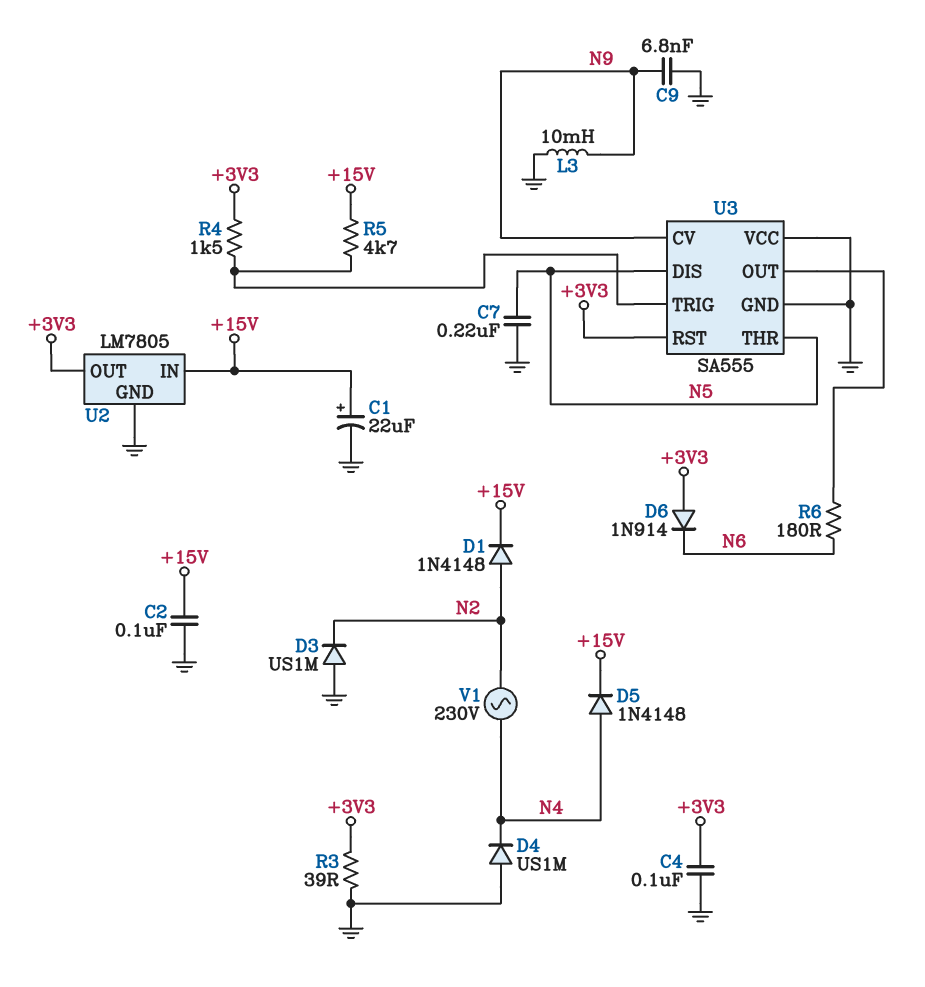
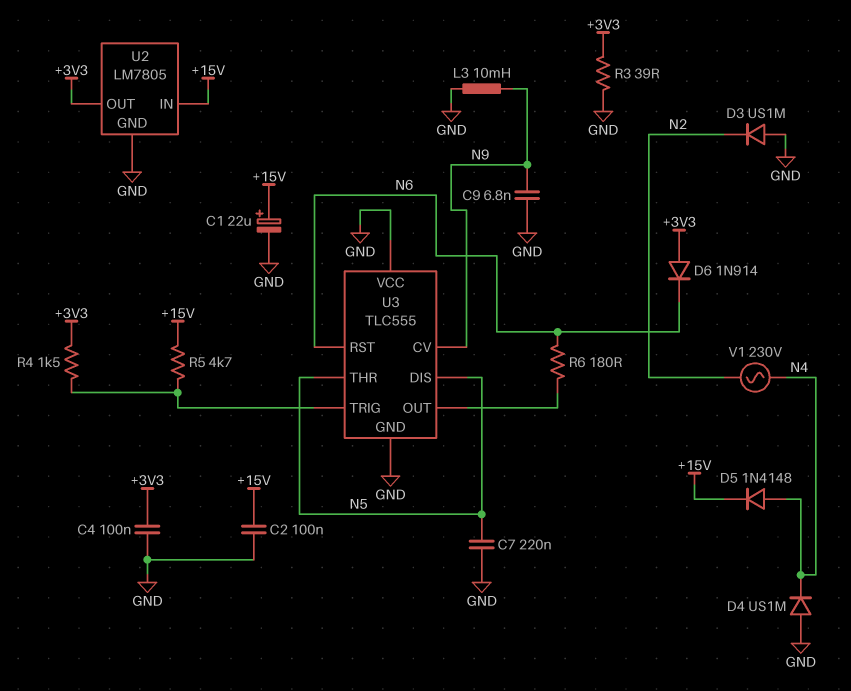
D1: diode 1N4148 (A N2, K +15V) -> none
U3: SA555 -> TLC555
U3 pin RST: +3V3 -> N6

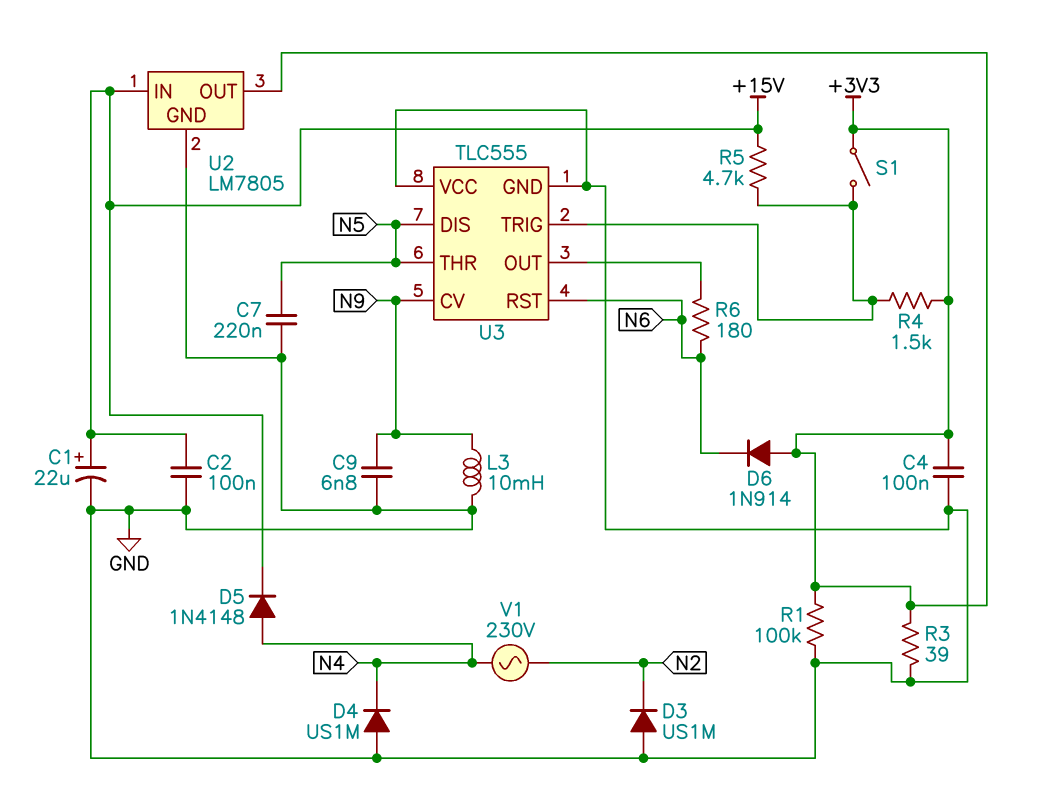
R1: none -> 100k (+3V3, GND)
S1: none -> switch (+3V3, U3/TRIG)

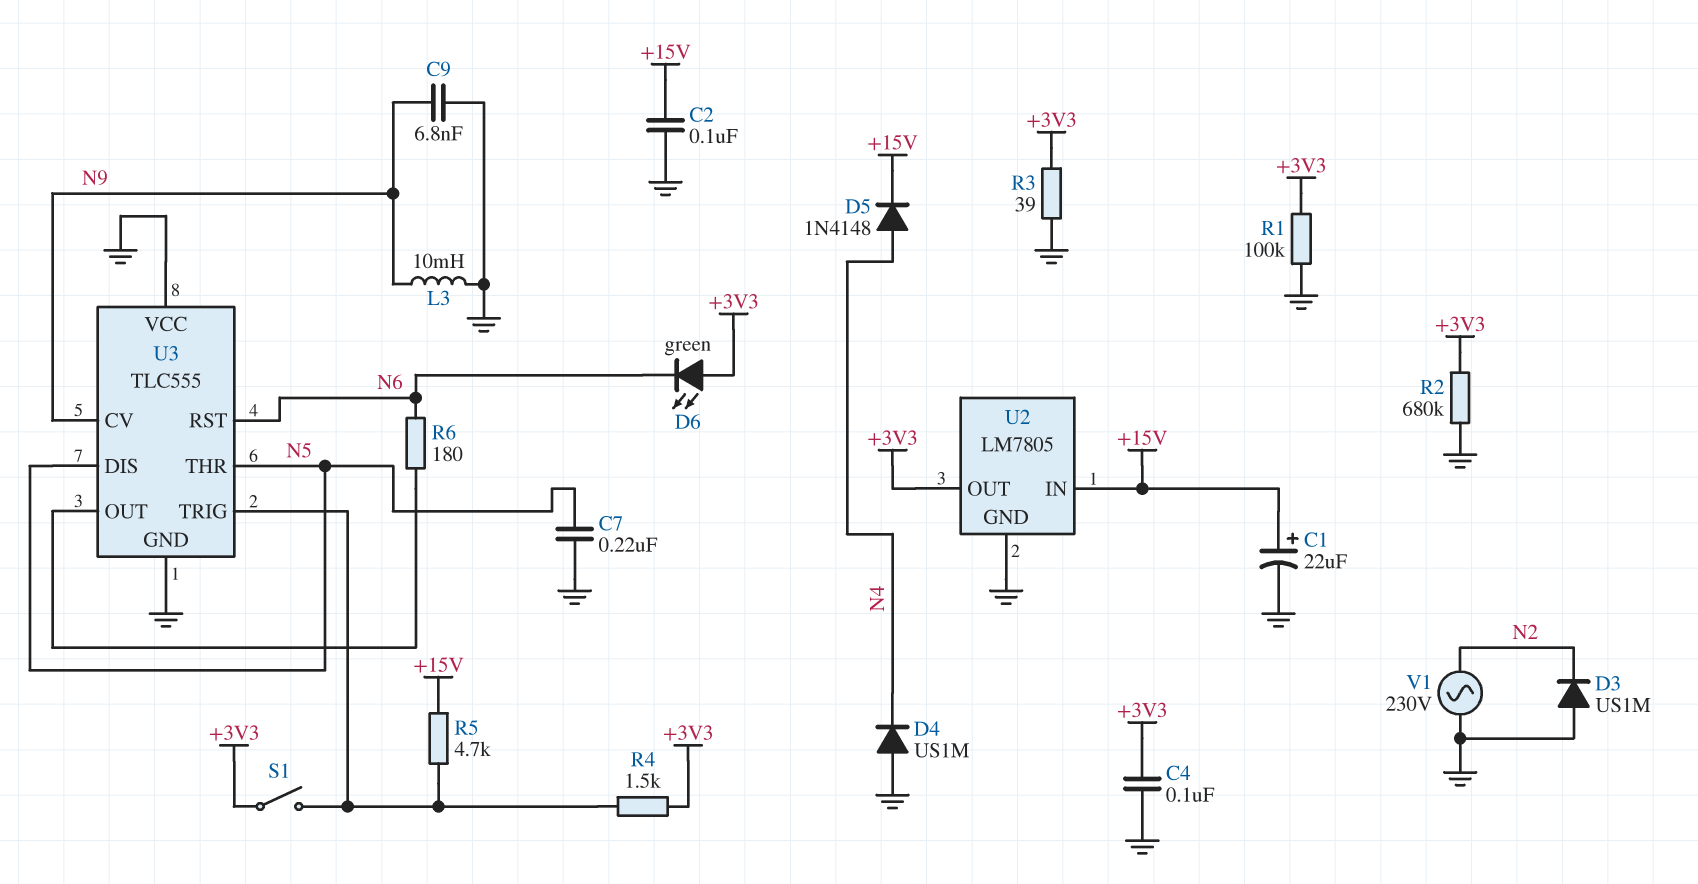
D6: diode 1N914 (A +3V3, K N6) -> LED green (A +3V3, K N6)
R2: none -> 680k (+3V3, GND)
V1: AC 230V (N2, N4) -> AC 230V (GND, N2)

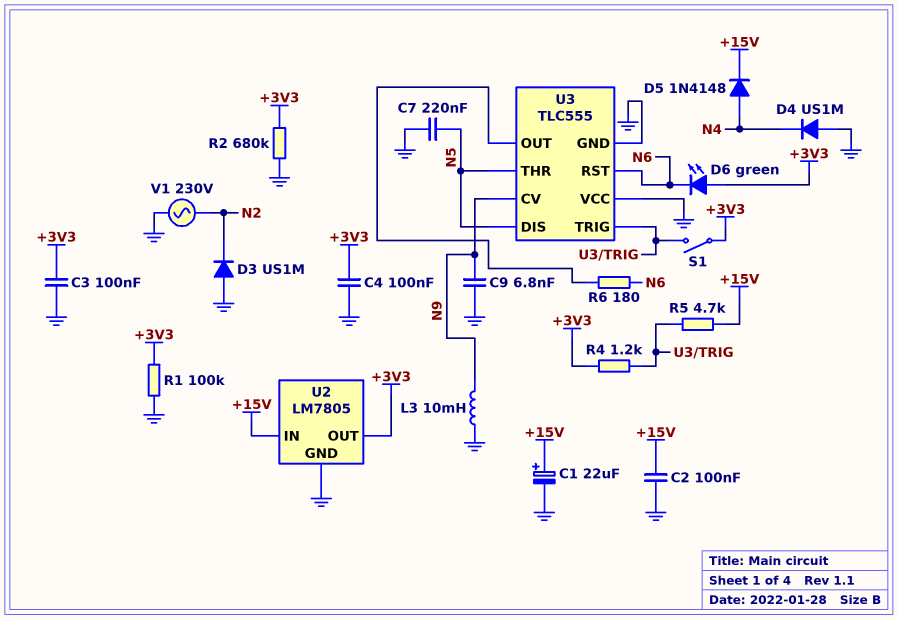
C3: none -> 100nF (+3V3, GND)
R3: 39 (+3V3, GND) -> none
R4: 1.5k (+3V3, U3/TRIG) -> 1.2k (+3V3, U3/TRIG)

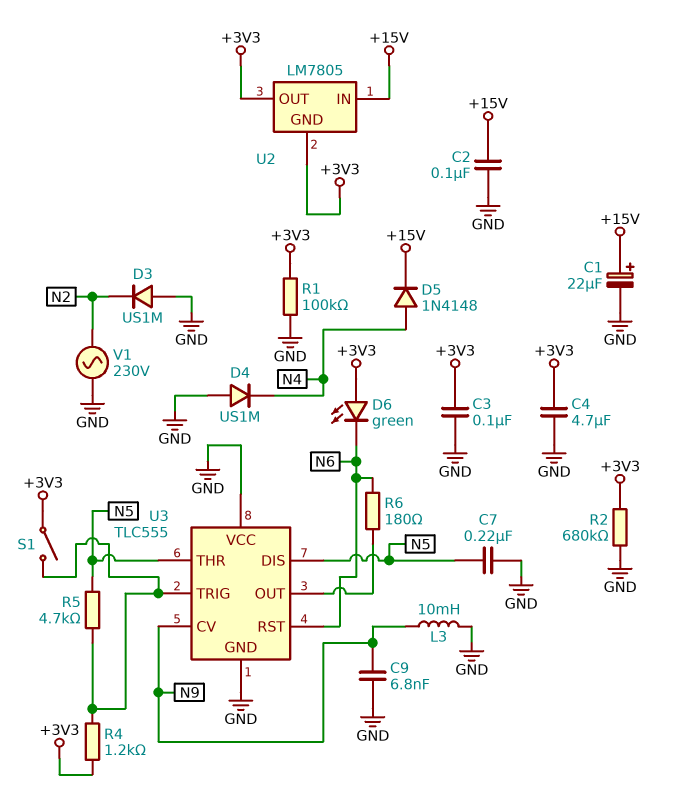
C4: 100nF (+3V3, GND) -> 4.7uF (+3V3, GND)
R5: 4.7k (+15V, U3/TRIG) -> 4.7k (N5, U3/TRIG)
U2 pin GND: GND -> +3V3

